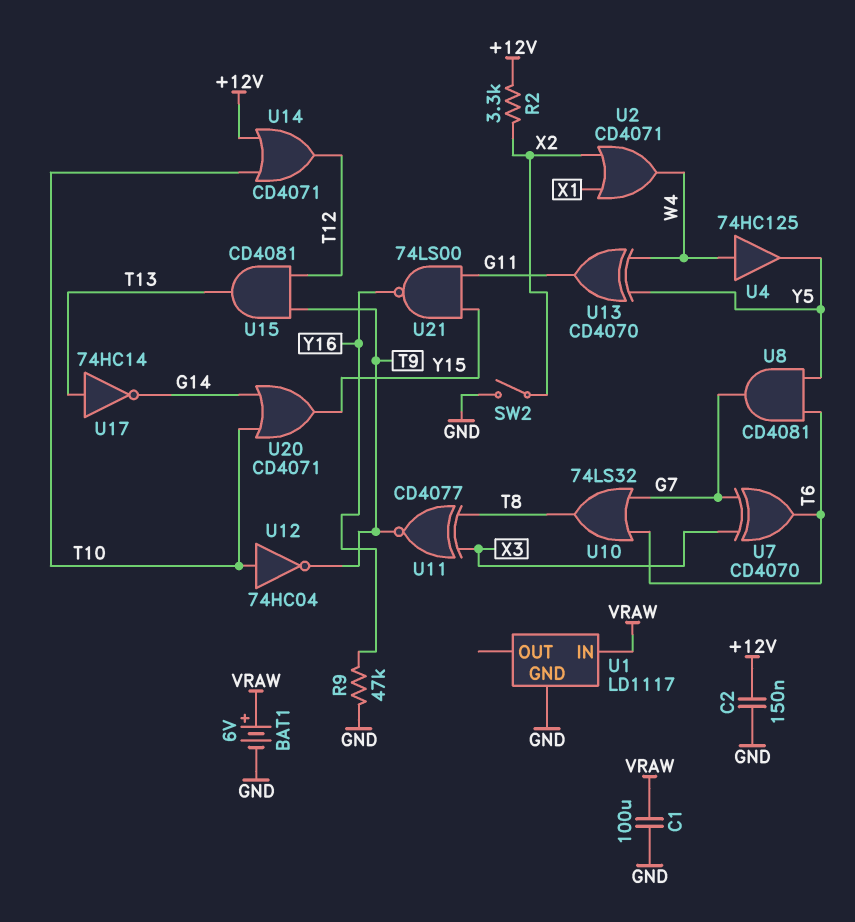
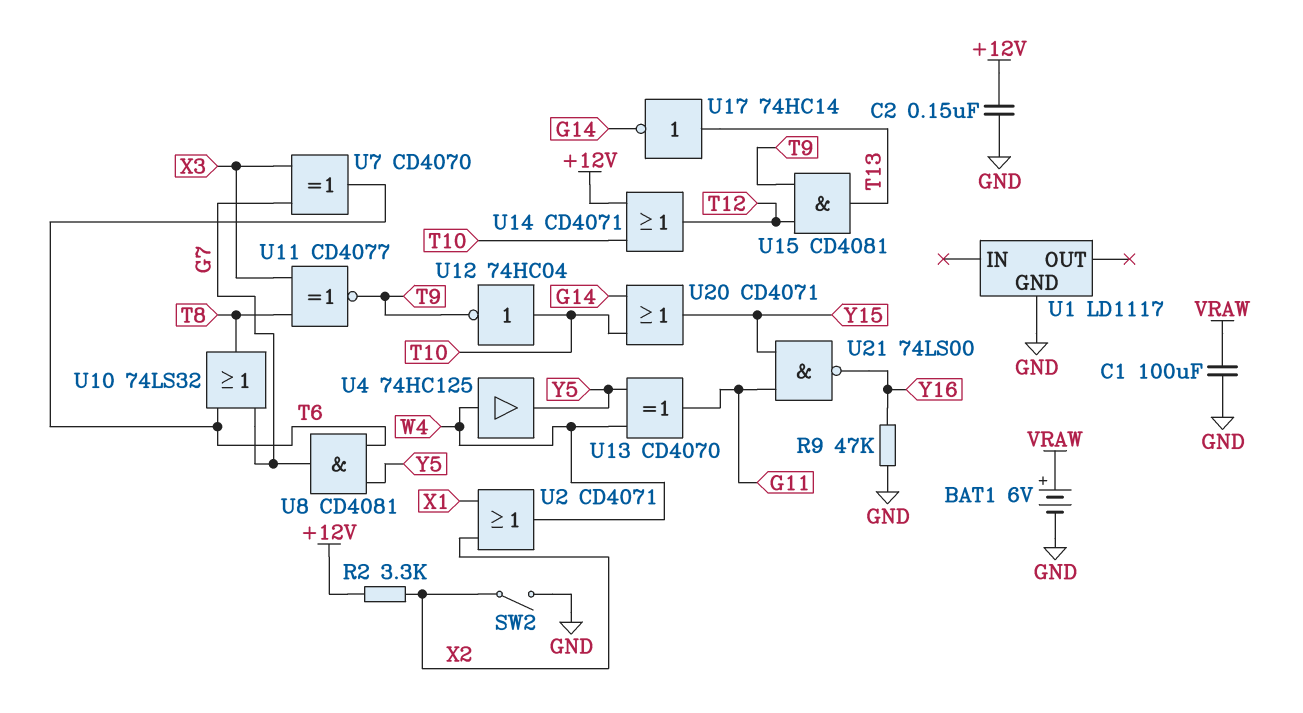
U1 pin IN: VRAW -> none

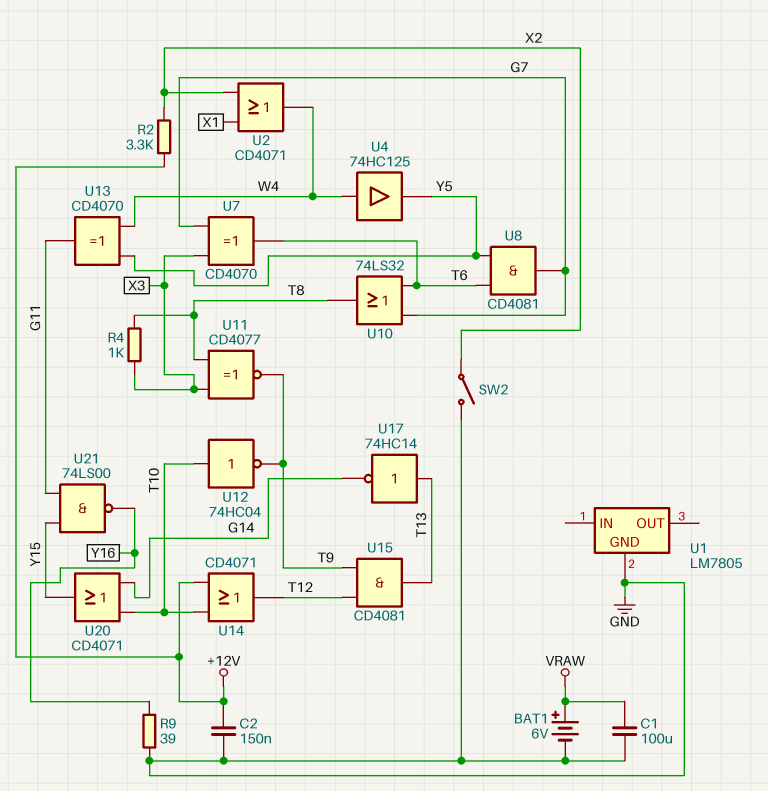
R4: none -> 1k (T8, X3)
R9: 47k (GND, Y16) -> 39 (GND, Y16)
U1: LD1117 -> LM7805

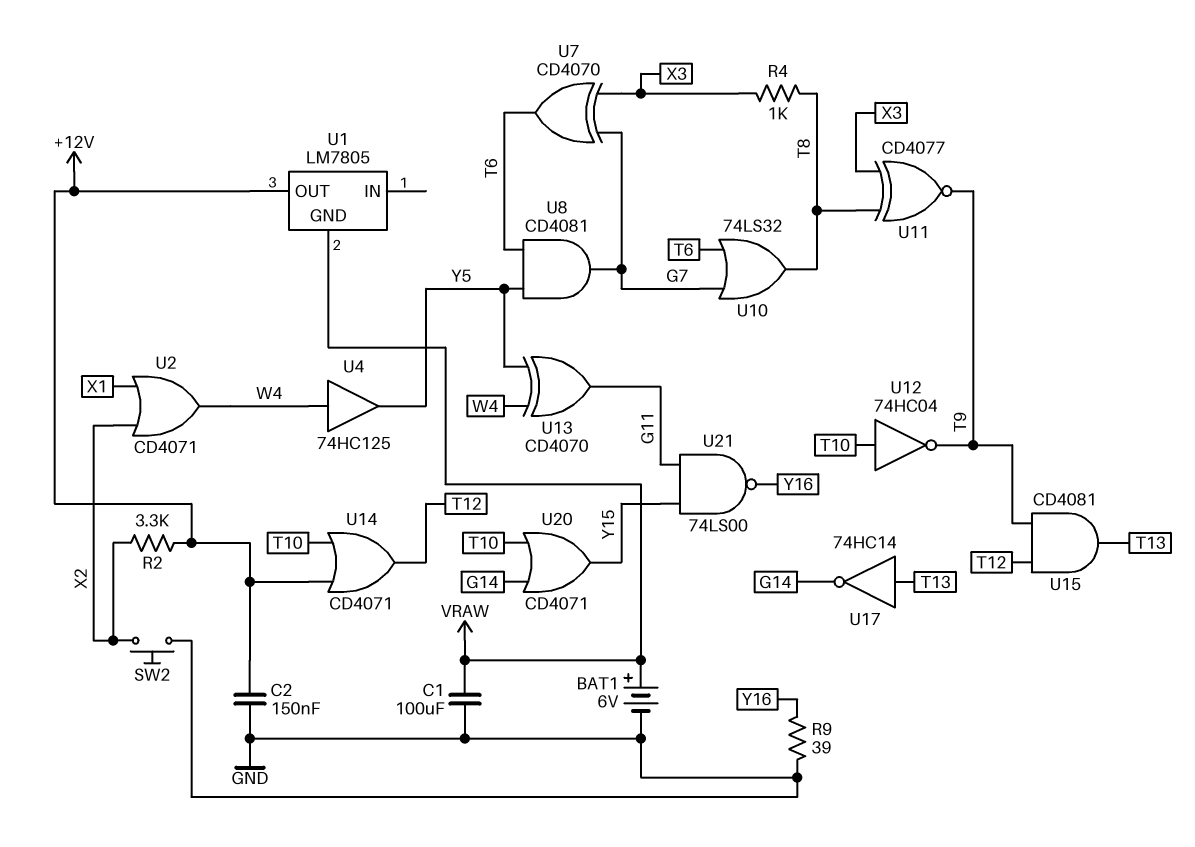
SW2: switch (GND, X2) -> button (GND, X2)
U1 pin GND: GND -> VRAW
U1 pin OUT: none -> +12V

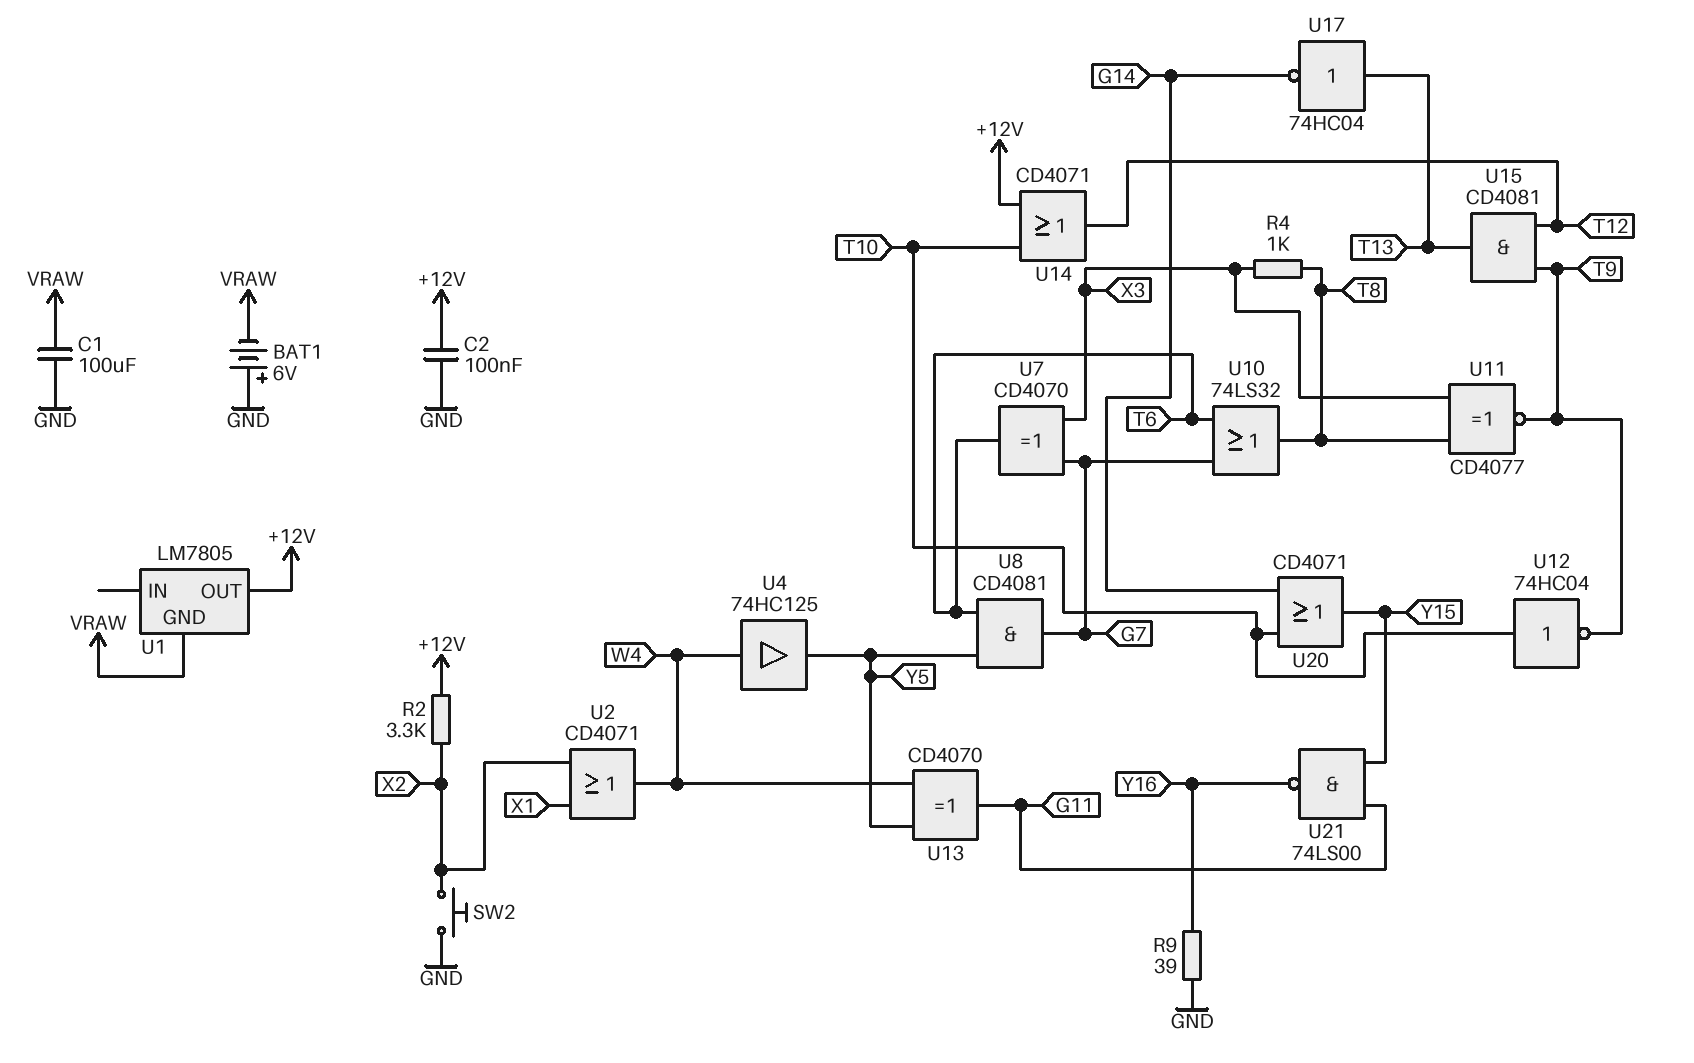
BAT1: 6V (plus VRAW, minus GND) -> 6V (plus GND, minus VRAW)
C2: 150nF (+12V, GND) -> 100nF (+12V, GND)
U17: NOT 74HC14 (in T13, out G14) -> NOT 74HC04 (in T13, out G14)

